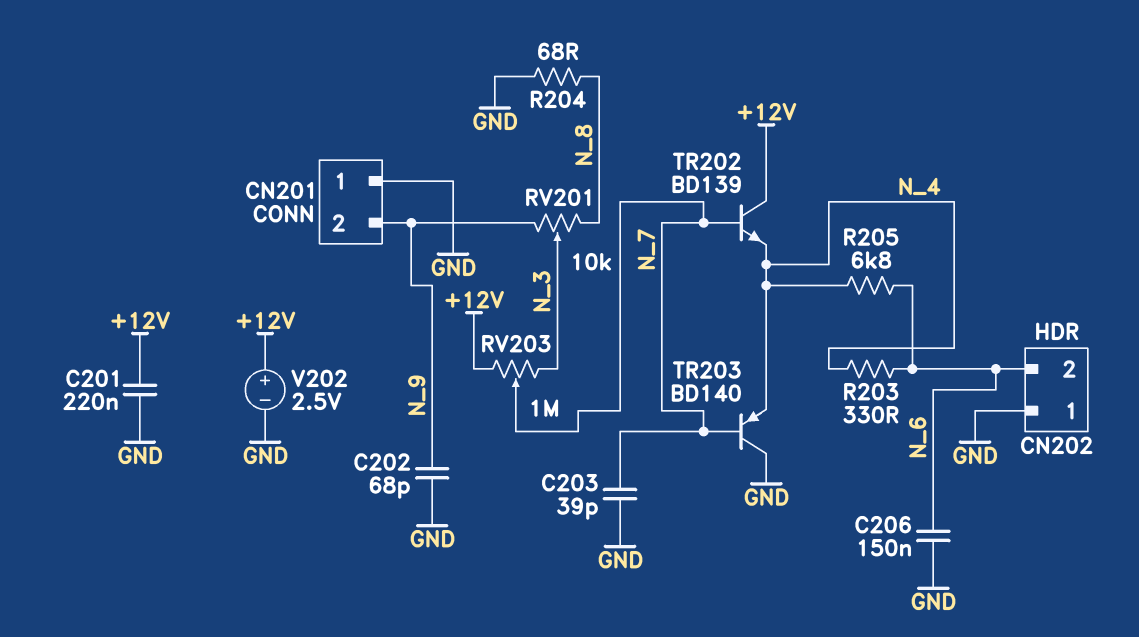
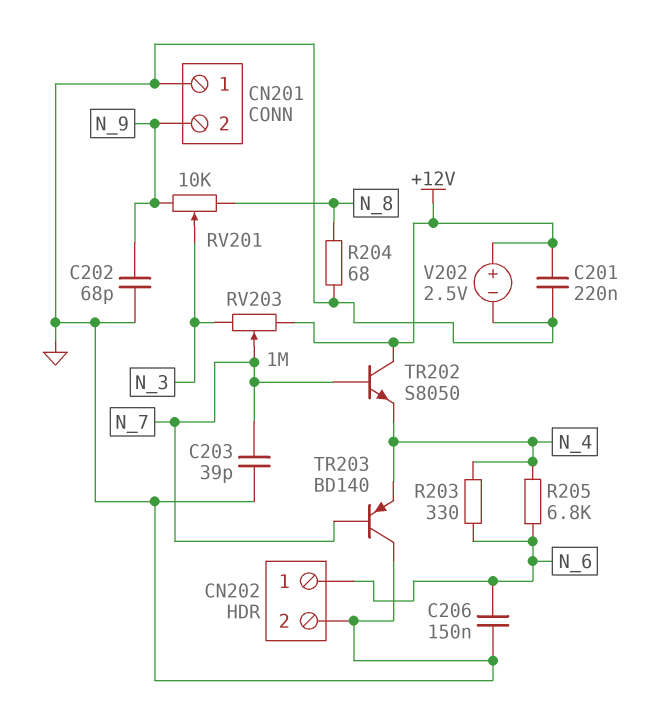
CN202 pin 1: GND -> N_6
CN202 pin 2: N_6 -> GND
TR202: NPN BD139 (B N_7, C +12V, E N_4) -> NPN S8050 (B N_7, C +12V, E N_4)

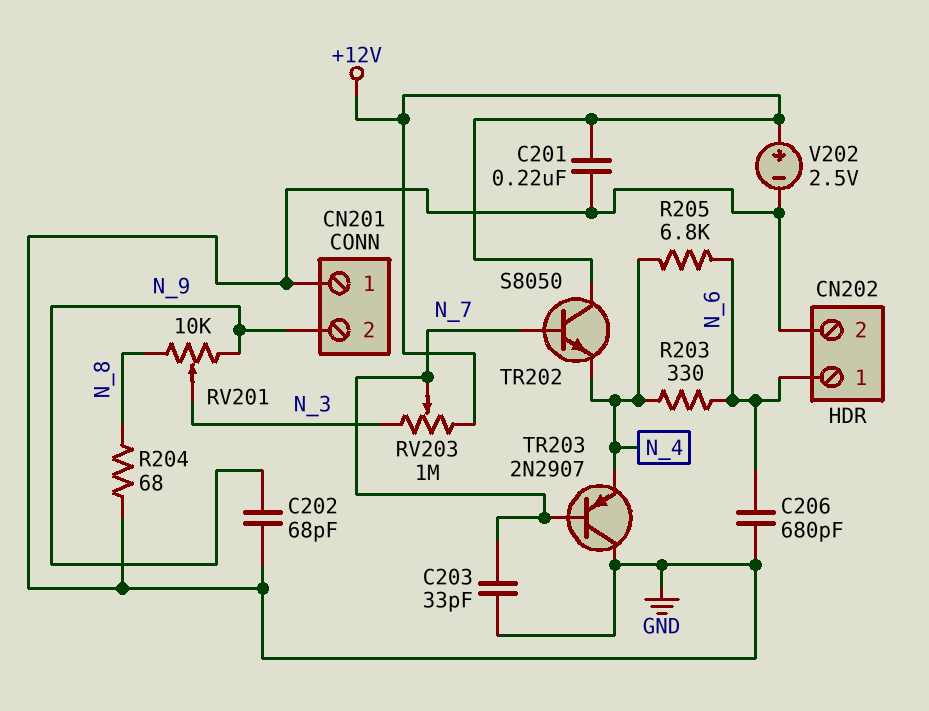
C203: 39pF (GND, N_7) -> 33pF (GND, N_7)
C206: 150nF (GND, N_6) -> 680pF (GND, N_6)
TR203: PNP BD140 (B N_7, C GND, E N_4) -> PNP 2N2907 (B N_7, C GND, E N_4)

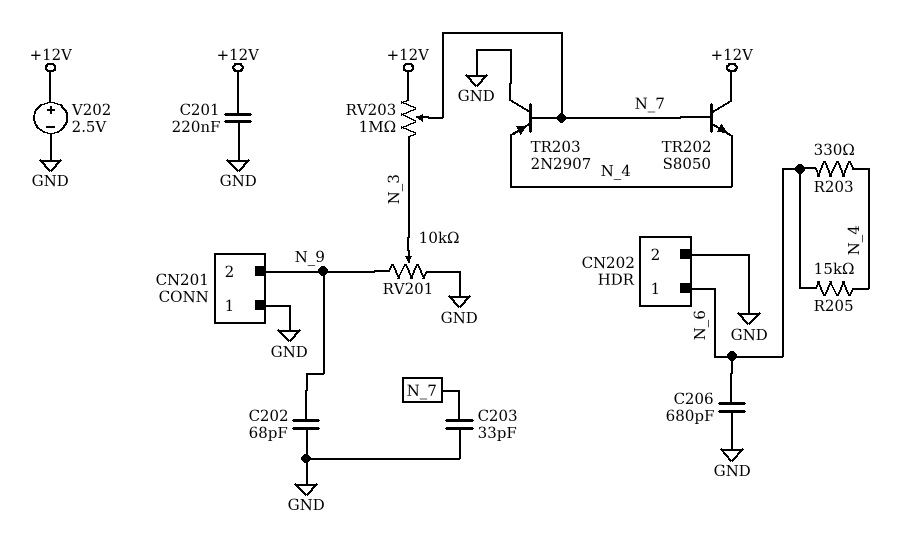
R204: 68 (GND, N_8) -> none
R205: 6.8k (N_4, N_6) -> 15k (N_4, N_6)
RV201: 10k (N_8, N_9, wiper N_3) -> 10k (GND, N_9, wiper N_3)

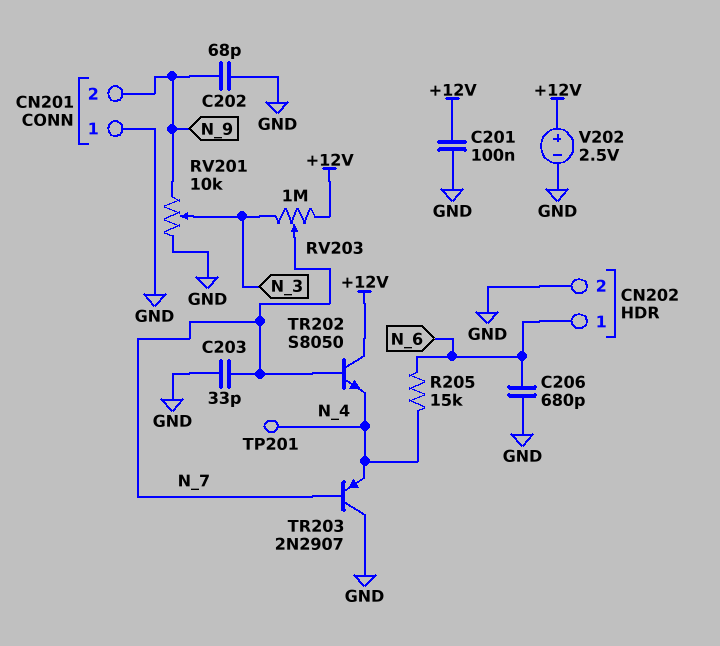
C201: 220nF (+12V, GND) -> 100nF (+12V, GND)
R203: 330 (N_4, N_6) -> none
TP201: none -> test point (N_4)

